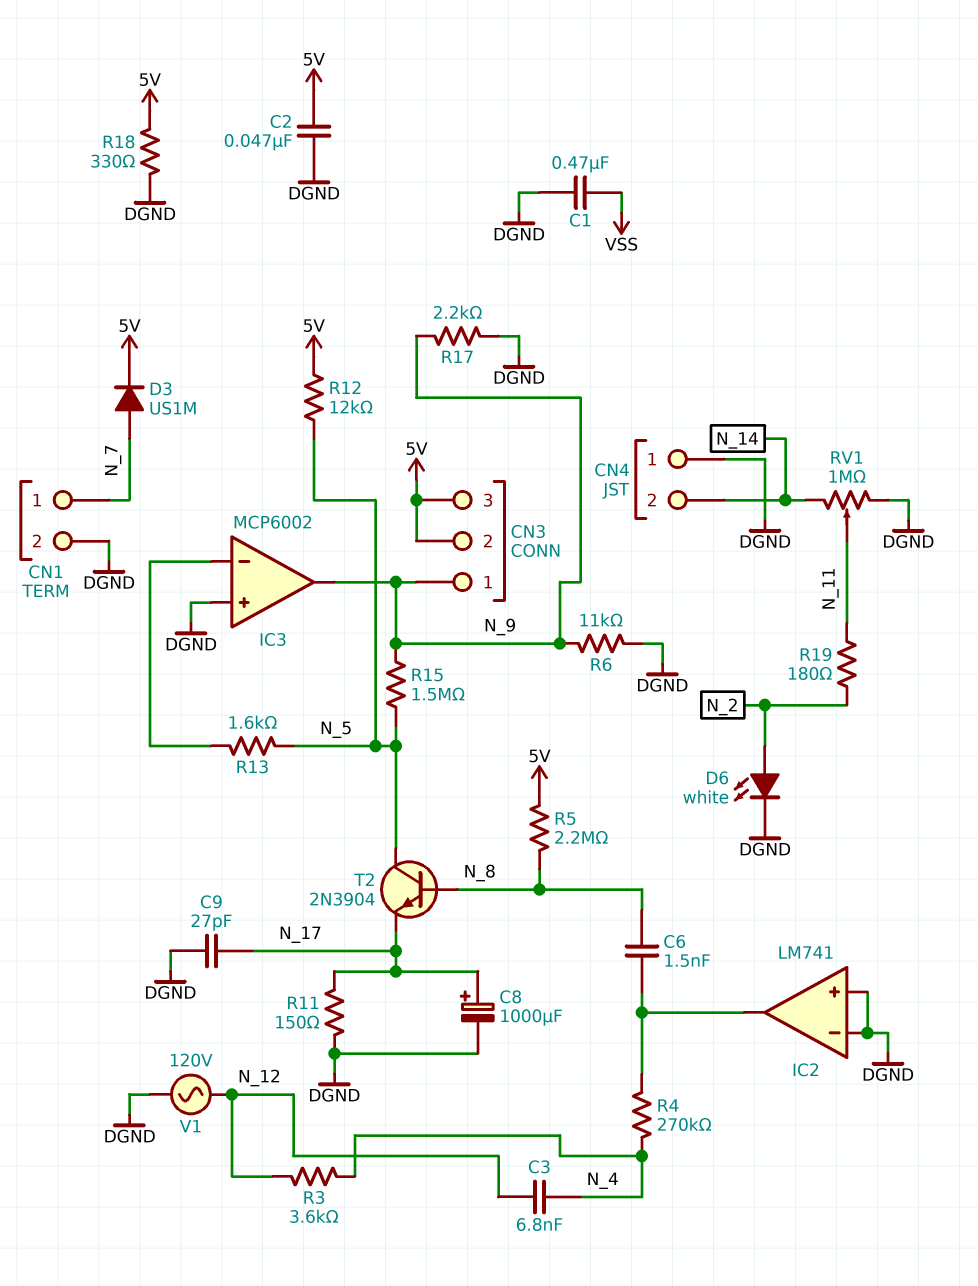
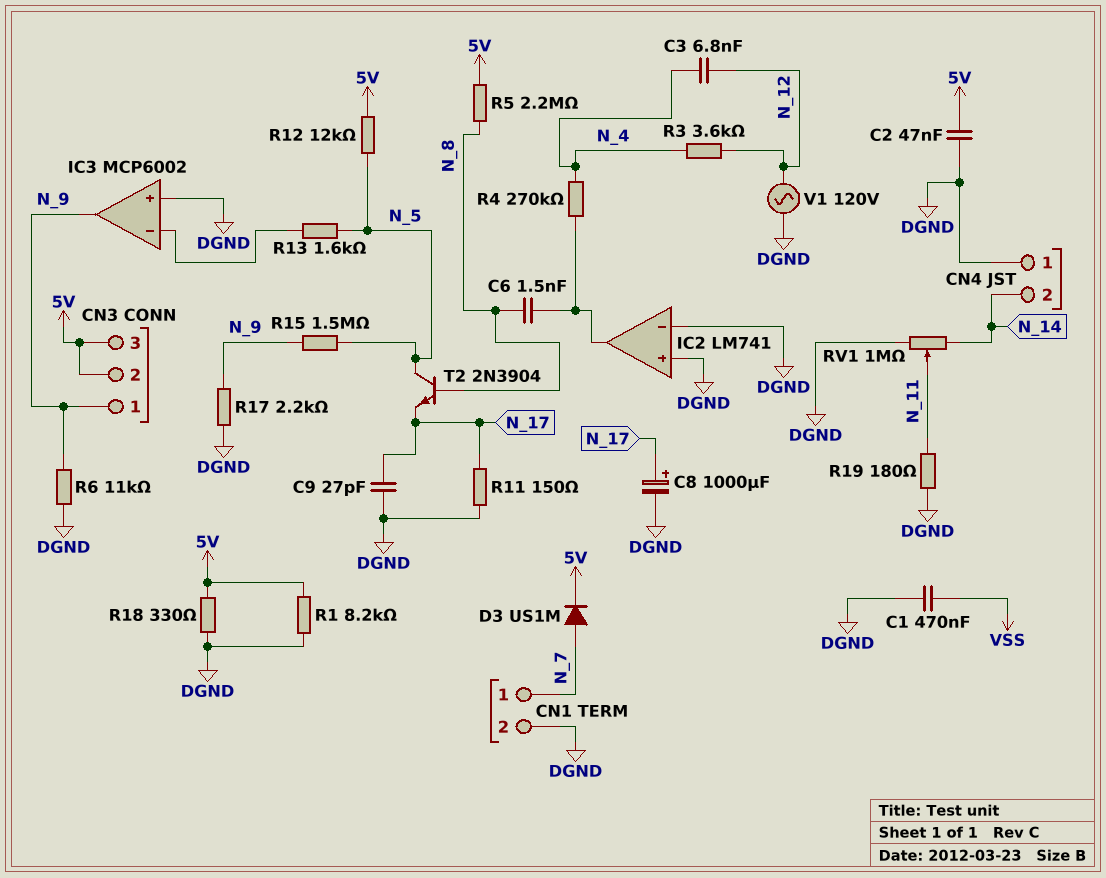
D6: LED white (A N_2, K DGND) -> none
R1: none -> 8.2k (5V, DGND)
R19: 180 (N_2, N_11) -> 180 (DGND, N_11)

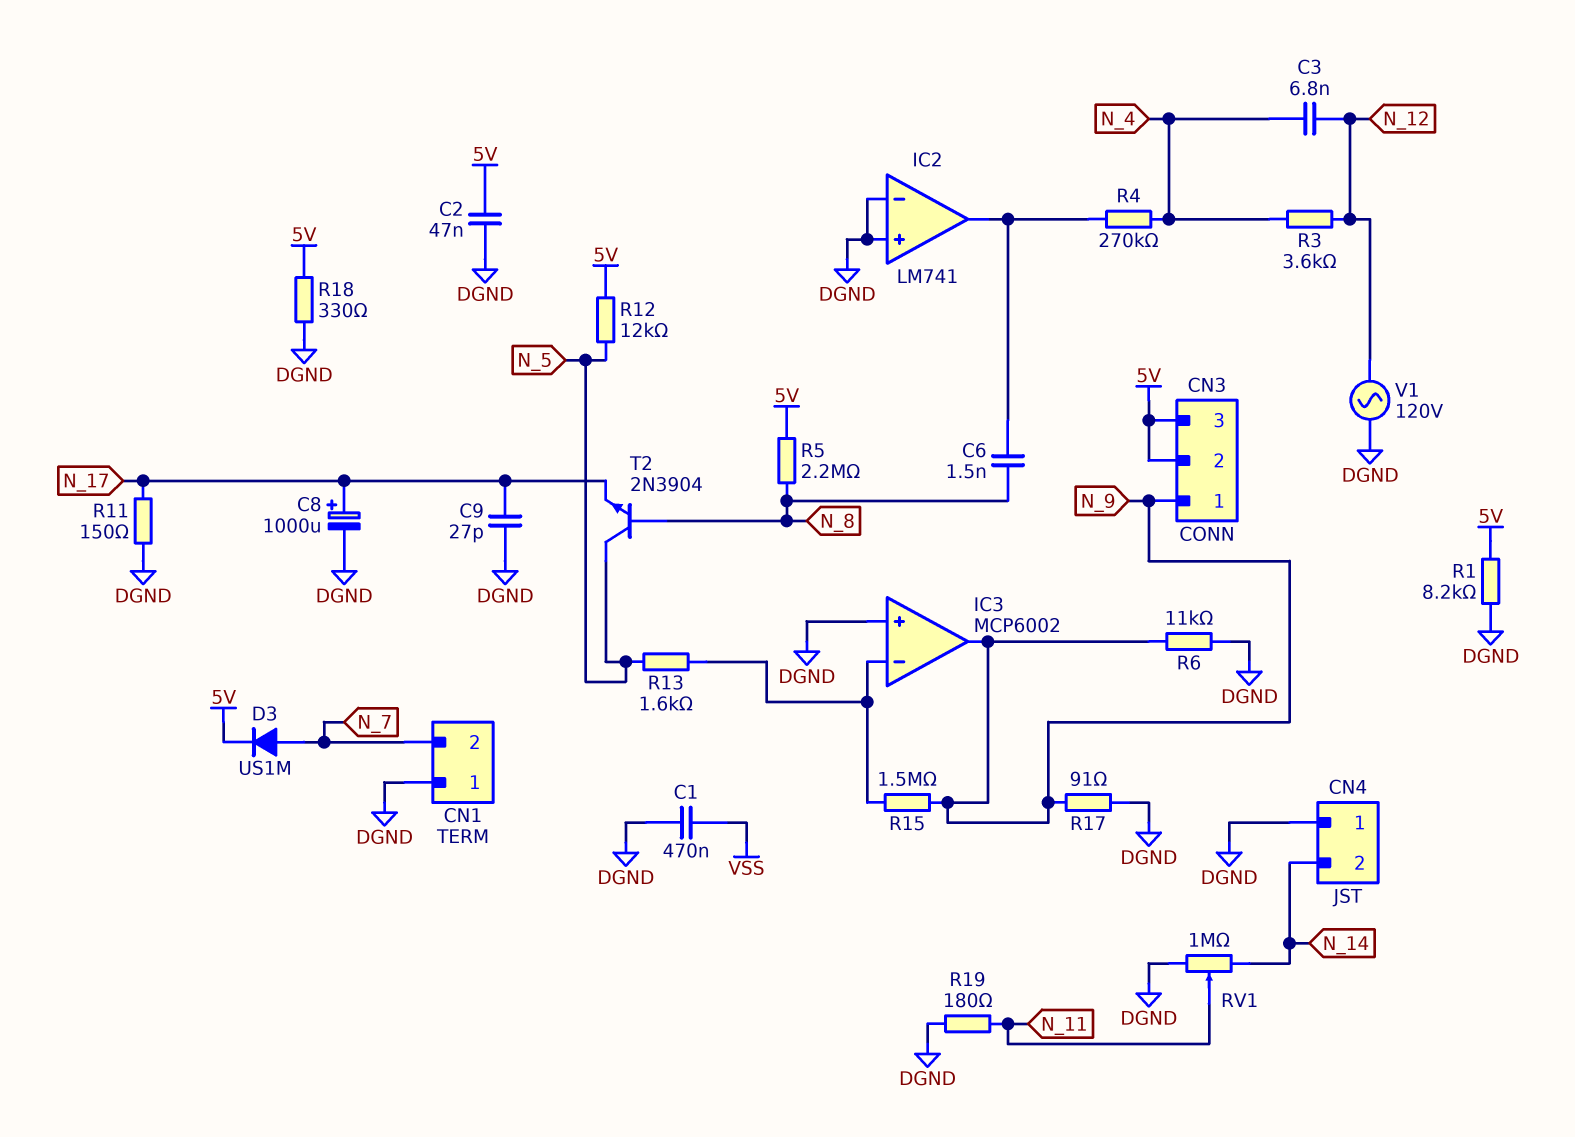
CN1 pin 1: N_7 -> DGND
CN1 pin 2: DGND -> N_7
R15: 1.5M (N_5, N_9) -> 1.5M (IC3/in-, N_9)
R17: 2.2k (DGND, N_9) -> 91 (DGND, N_9)

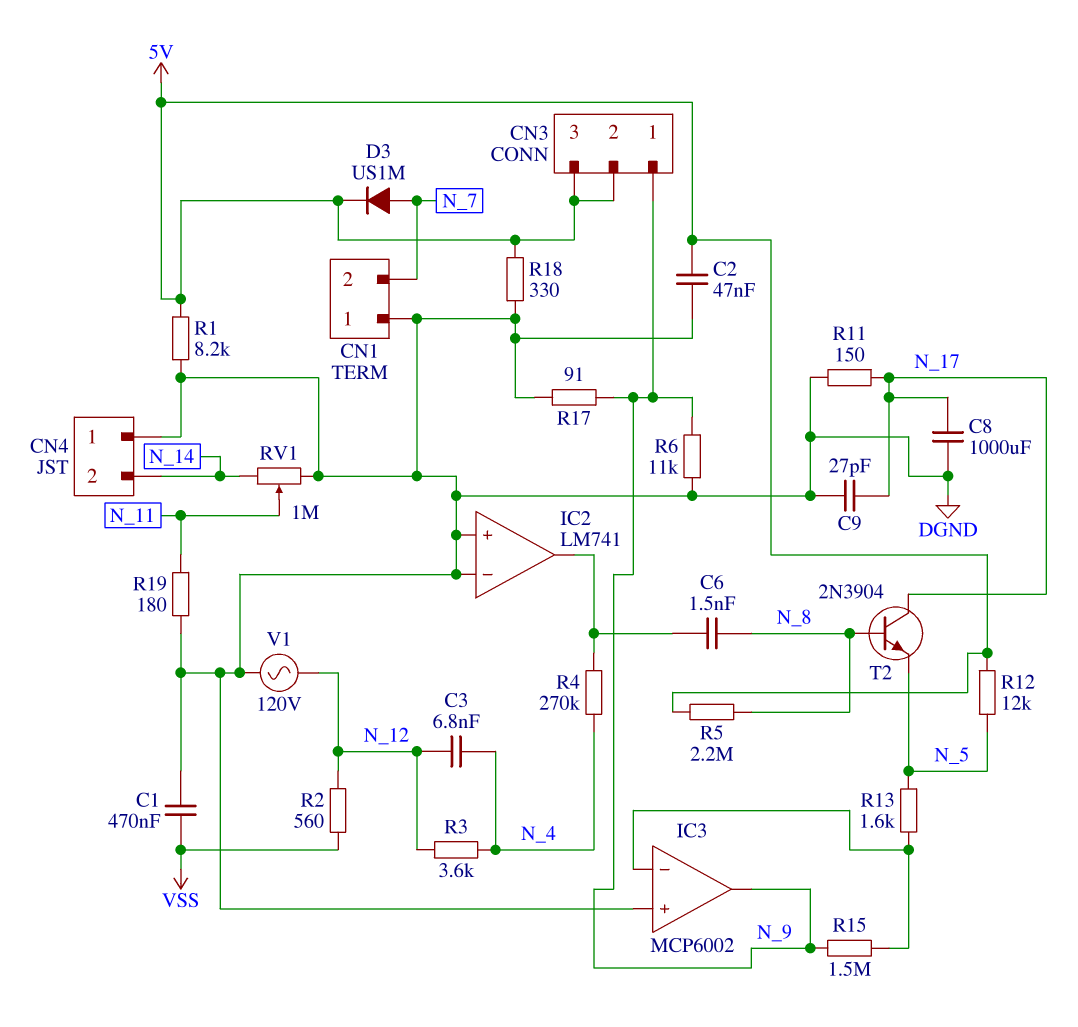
C8: 1000uF (plus N_17, minus DGND) -> 1000uF (DGND, N_17)
R2: none -> 560 (N_12, VSS)
T2: NPN 2N3904 (B N_8, C N_5, E N_17) -> NPN 2N3904 (B N_8, C N_17, E N_5)

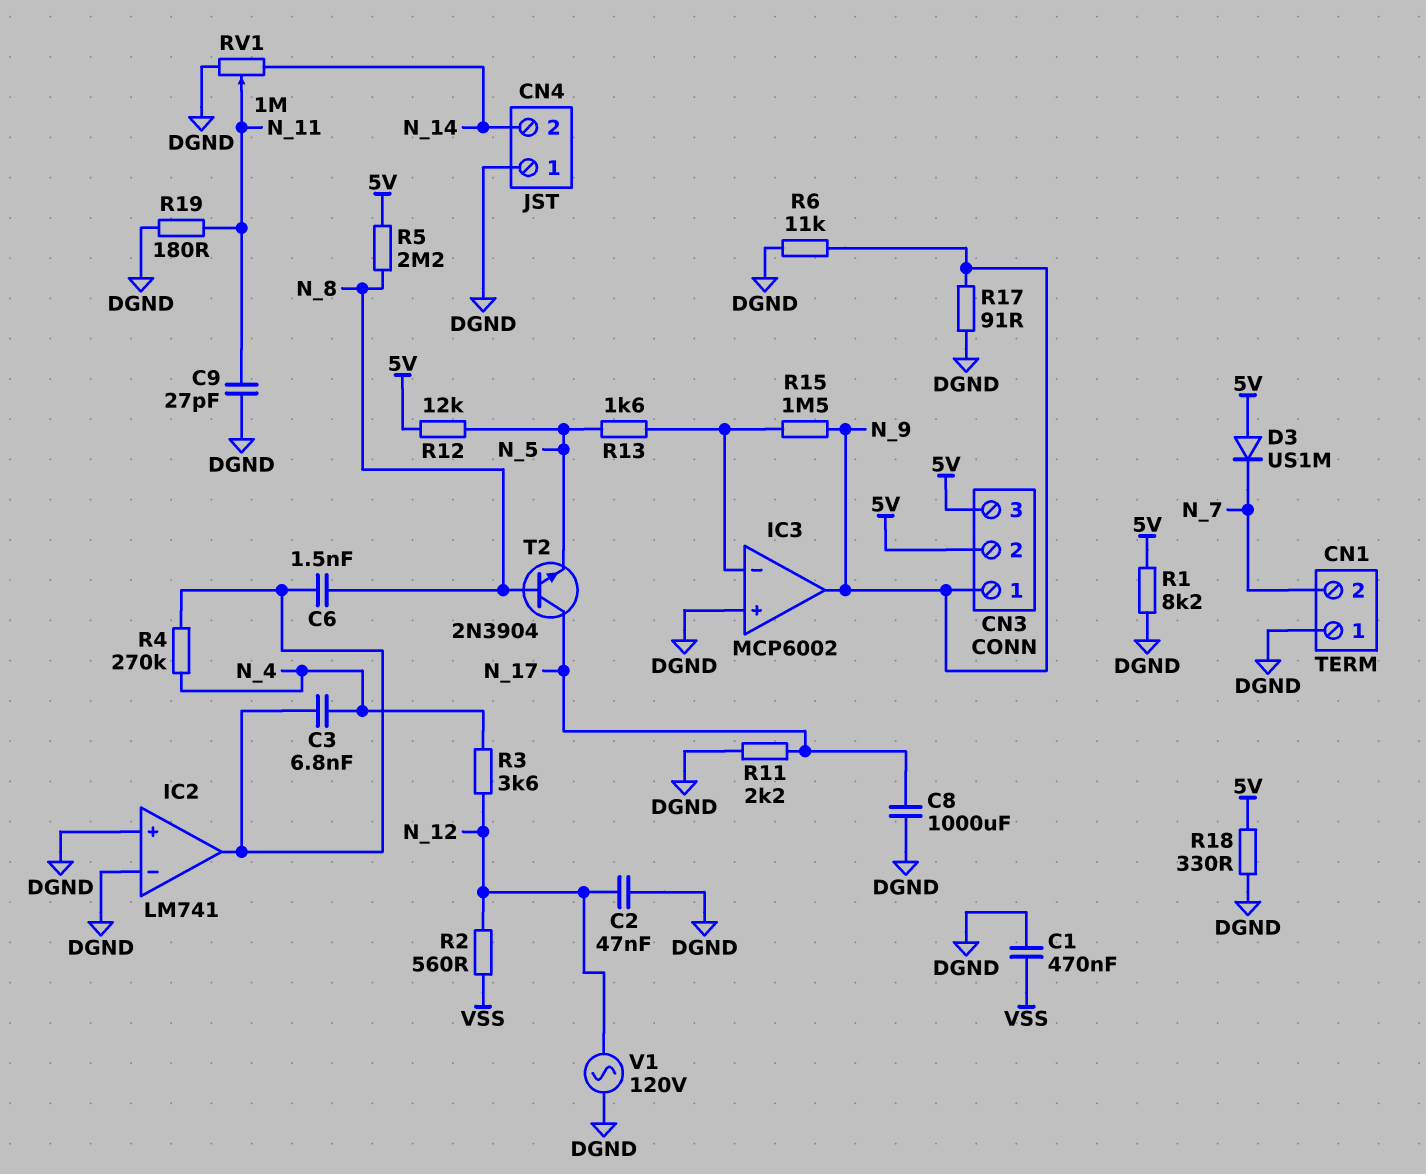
C2: 47nF (5V, DGND) -> 47nF (DGND, N_12)
C3: 6.8nF (N_4, N_12) -> 6.8nF (IC2/out, N_4)
C9: 27pF (DGND, N_17) -> 27pF (DGND, N_11)
D3: diode US1M (A N_7, K 5V) -> diode US1M (A 5V, K N_7)
R11: 150 (DGND, N_17) -> 2.2k (DGND, N_17)

